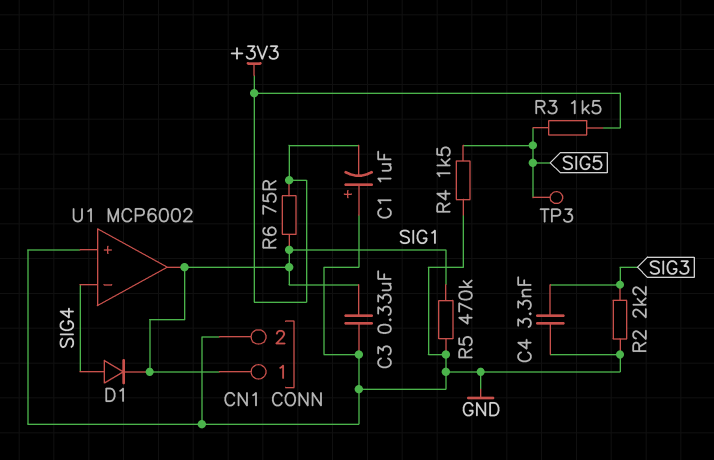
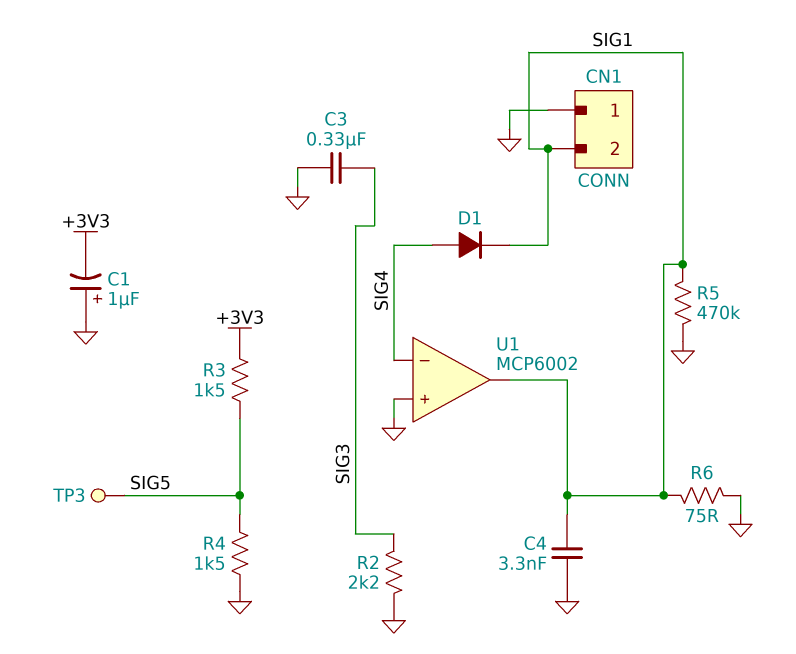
C3: 330nF (GND, SIG1) -> 330nF (GND, SIG3)
C4: 3.3nF (GND, SIG3) -> 3.3nF (GND, SIG1)
CN1 pin 1: SIG1 -> GND
CN1 pin 2: GND -> SIG1
R6: 75 (+3V3, SIG1) -> 75 (GND, SIG1)

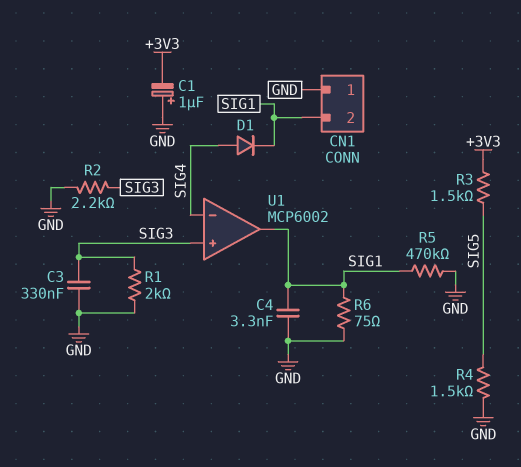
R1: none -> 2k (GND, SIG3)
TP3: test point (SIG5) -> none
U1 pin in+: GND -> SIG3

